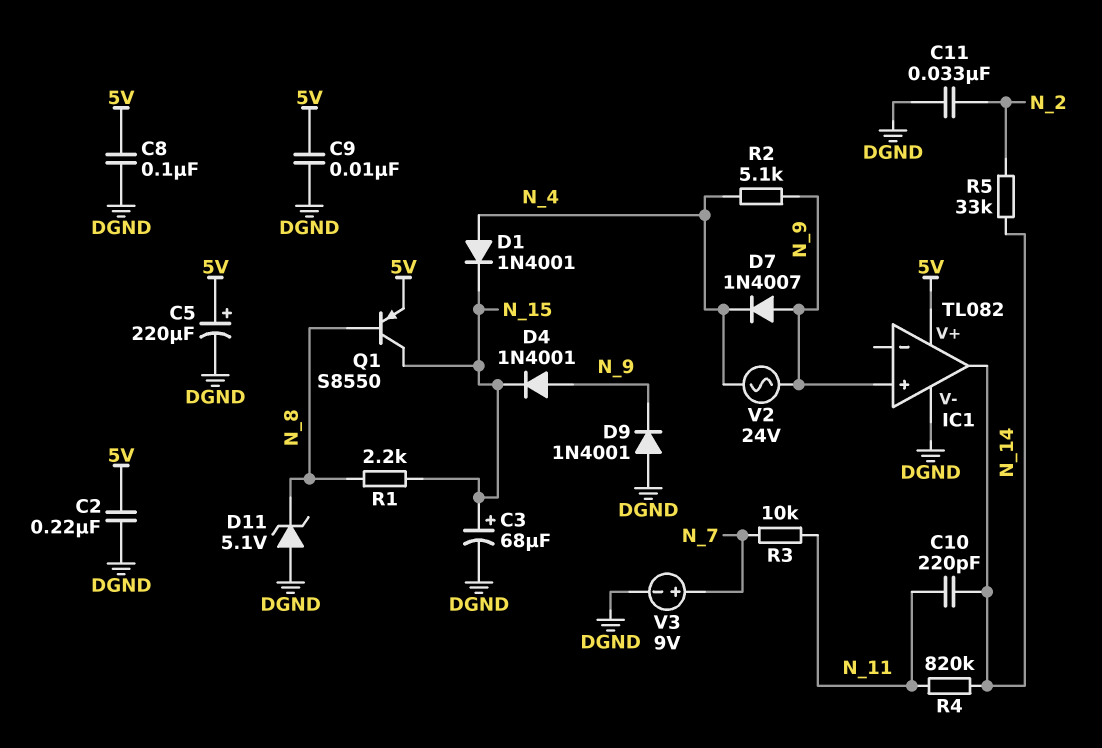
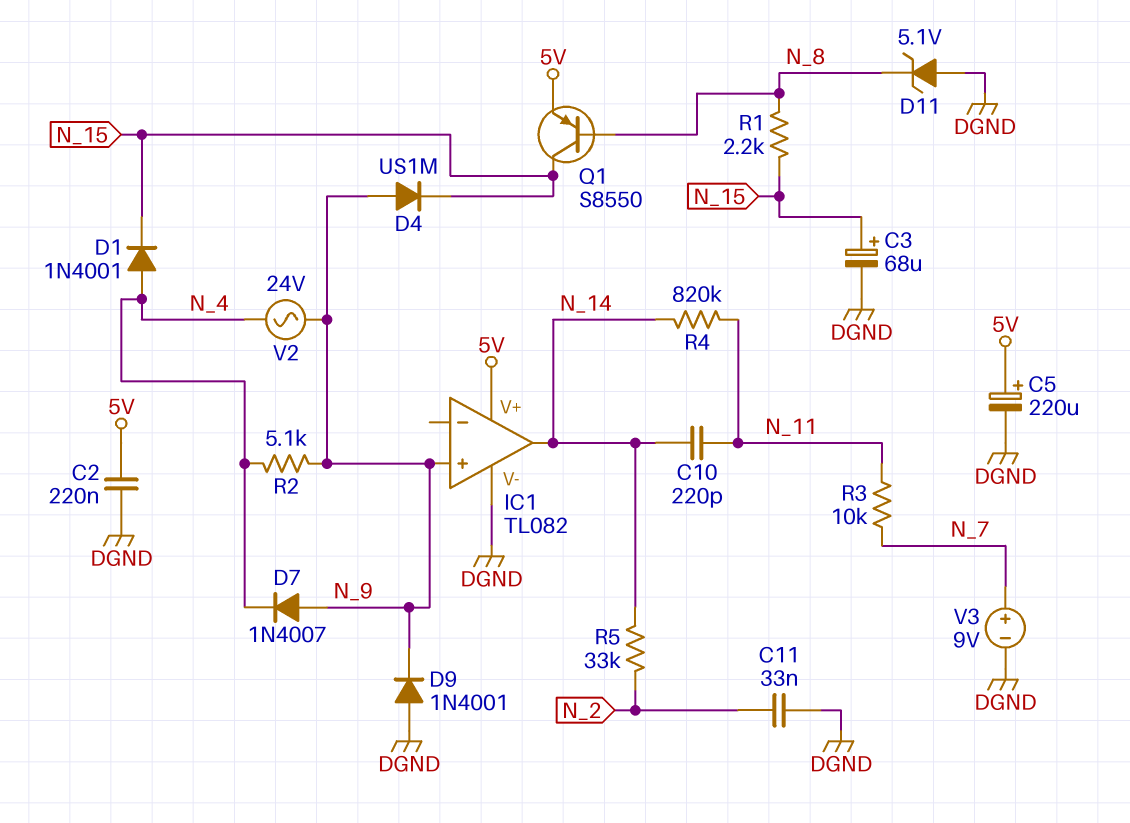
C8: 100nF (5V, DGND) -> none
C9: 10nF (5V, DGND) -> none
D4: diode 1N4001 (A N_9, K N_15) -> diode US1M (A N_9, K N_15)

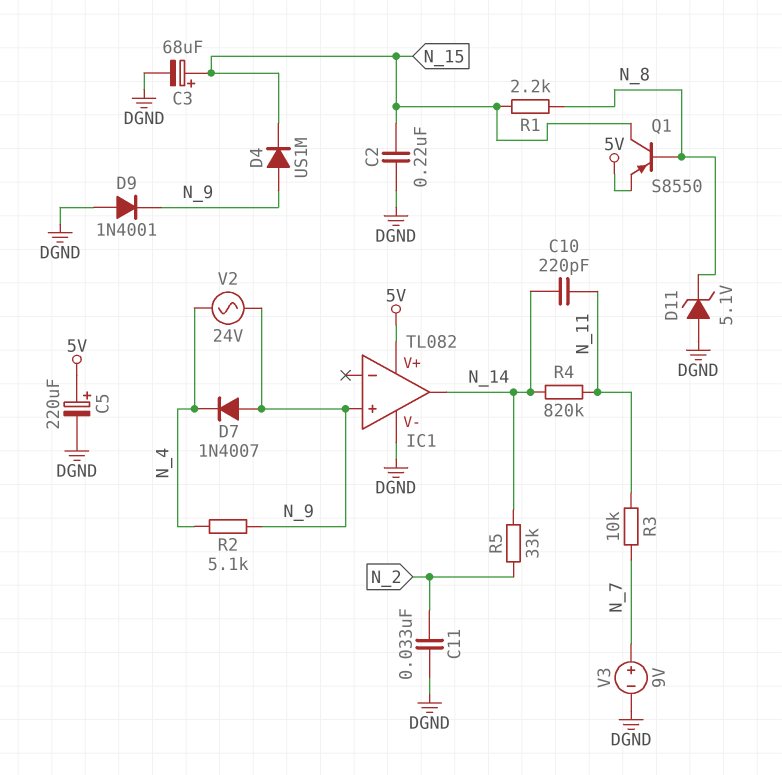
C2: 220nF (5V, DGND) -> 220nF (DGND, N_15)
D1: diode 1N4001 (A N_4, K N_15) -> none

